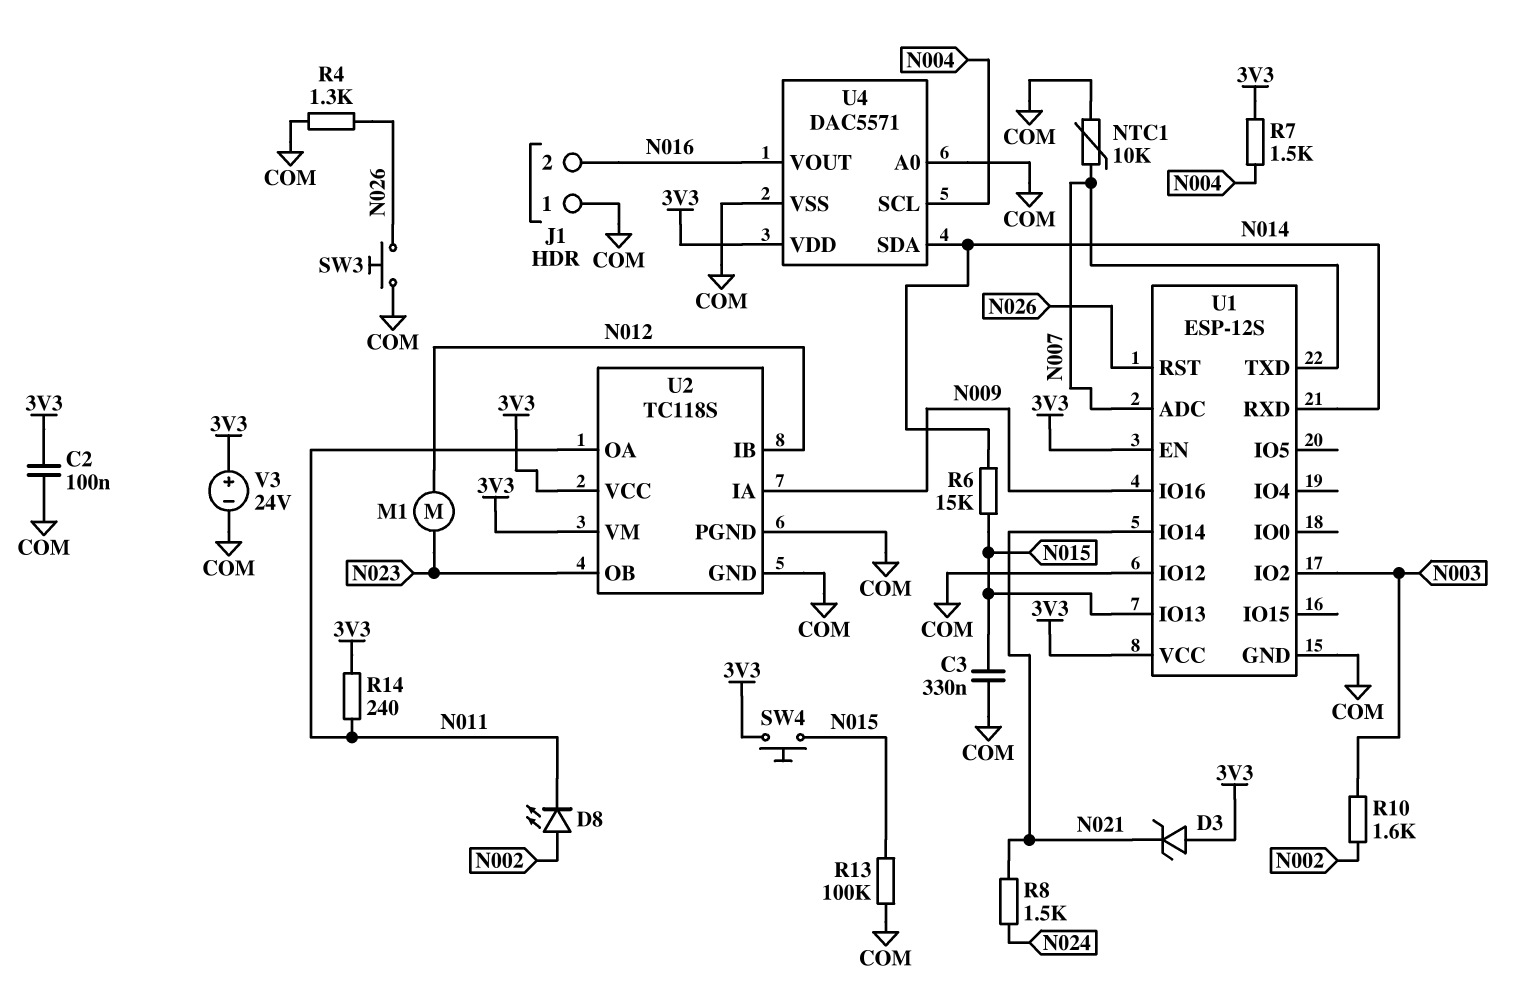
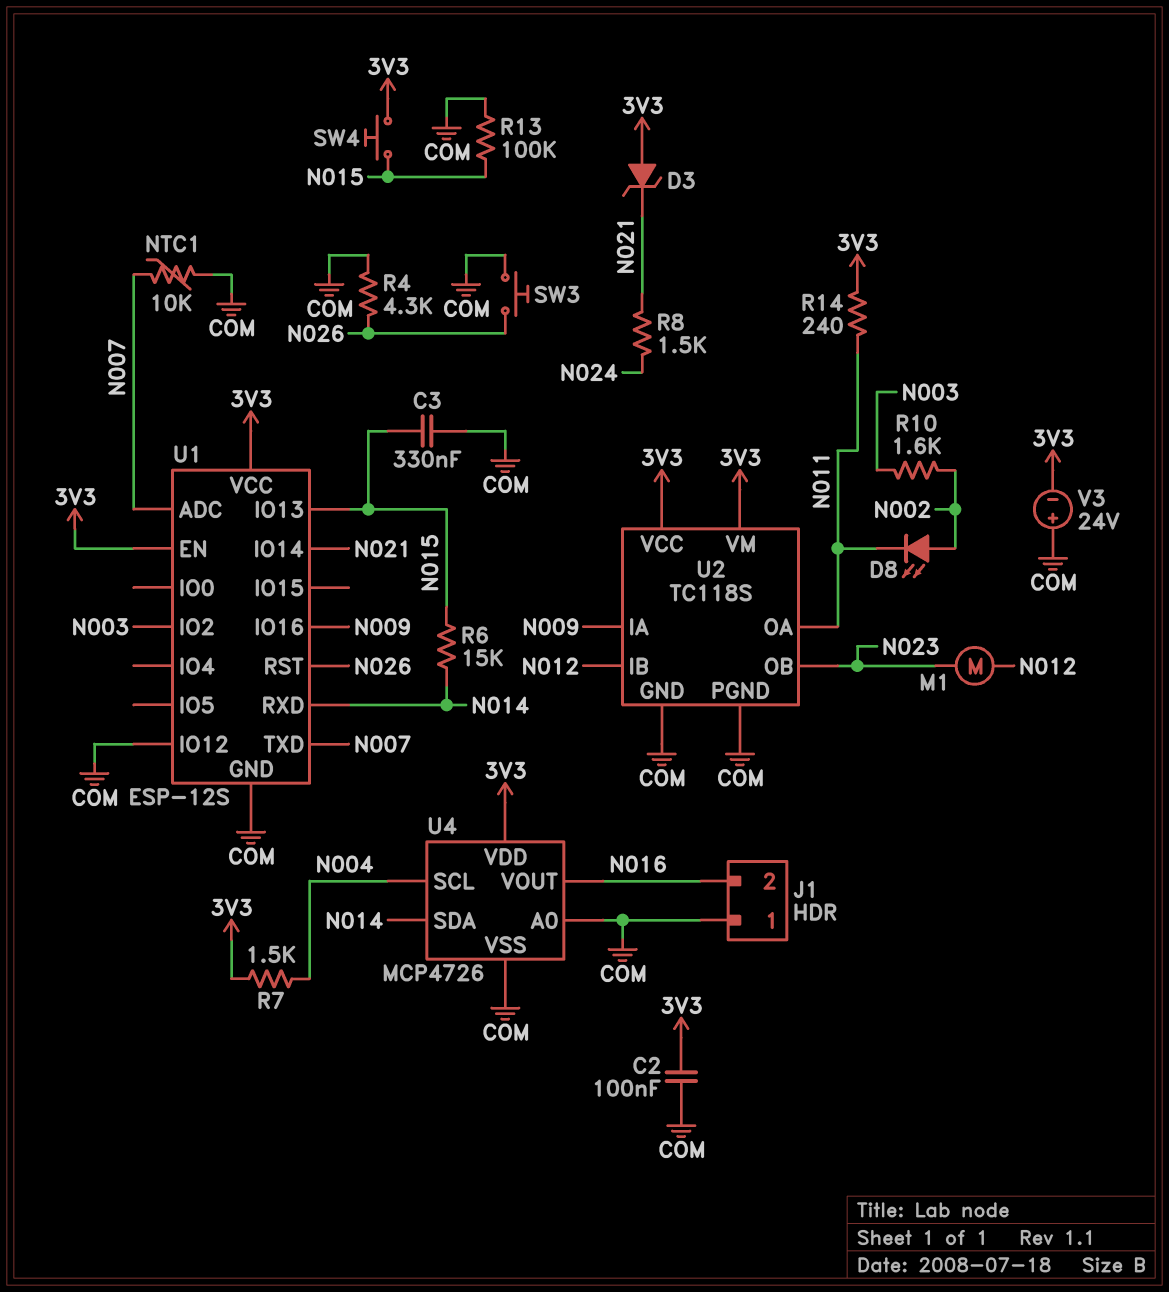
R4: 1.3k (COM, N026) -> 4.3k (COM, N026)
U4: DAC5571 -> MCP4726
V3: 24V (plus 3V3, minus COM) -> 24V (plus COM, minus 3V3)

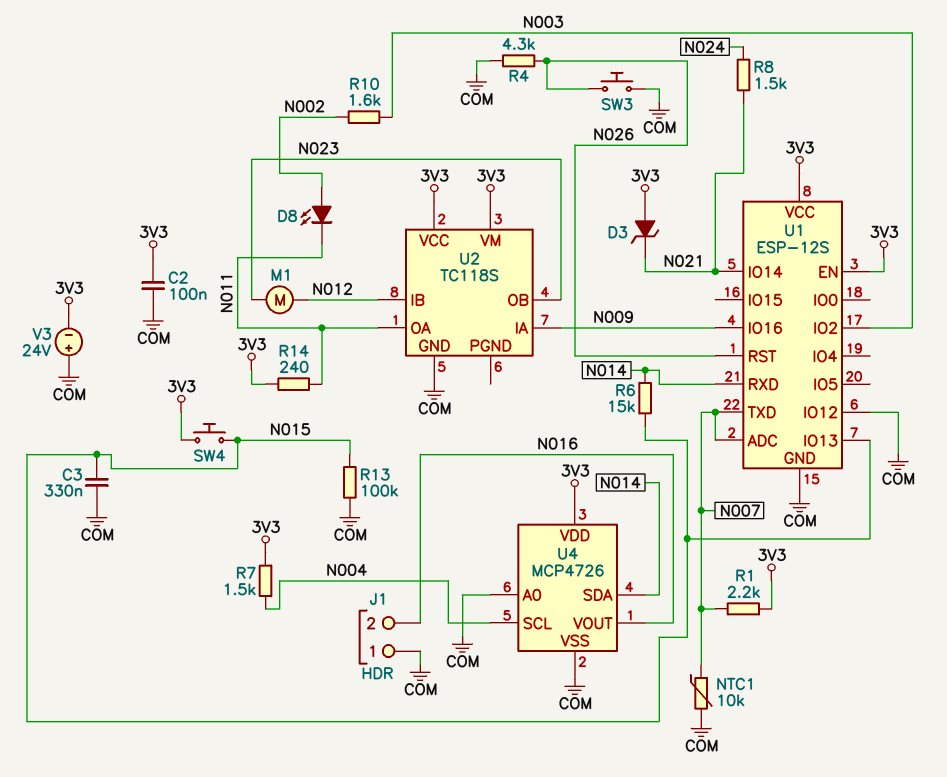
R1: none -> 2.2k (3V3, N007)
U2 pin PGND: COM -> none

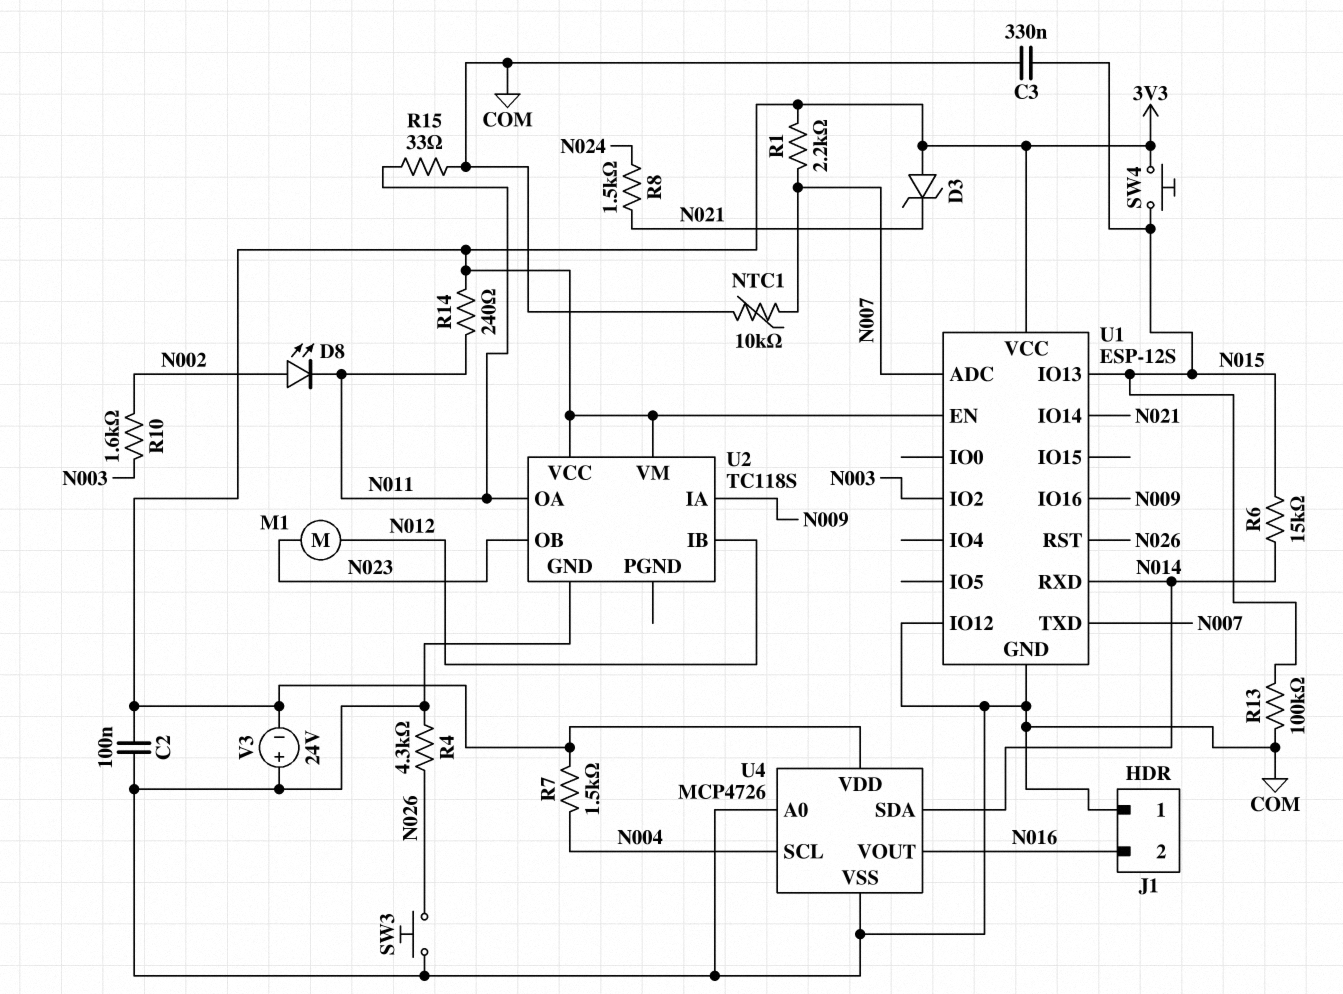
R15: none -> 33 (COM, N011)

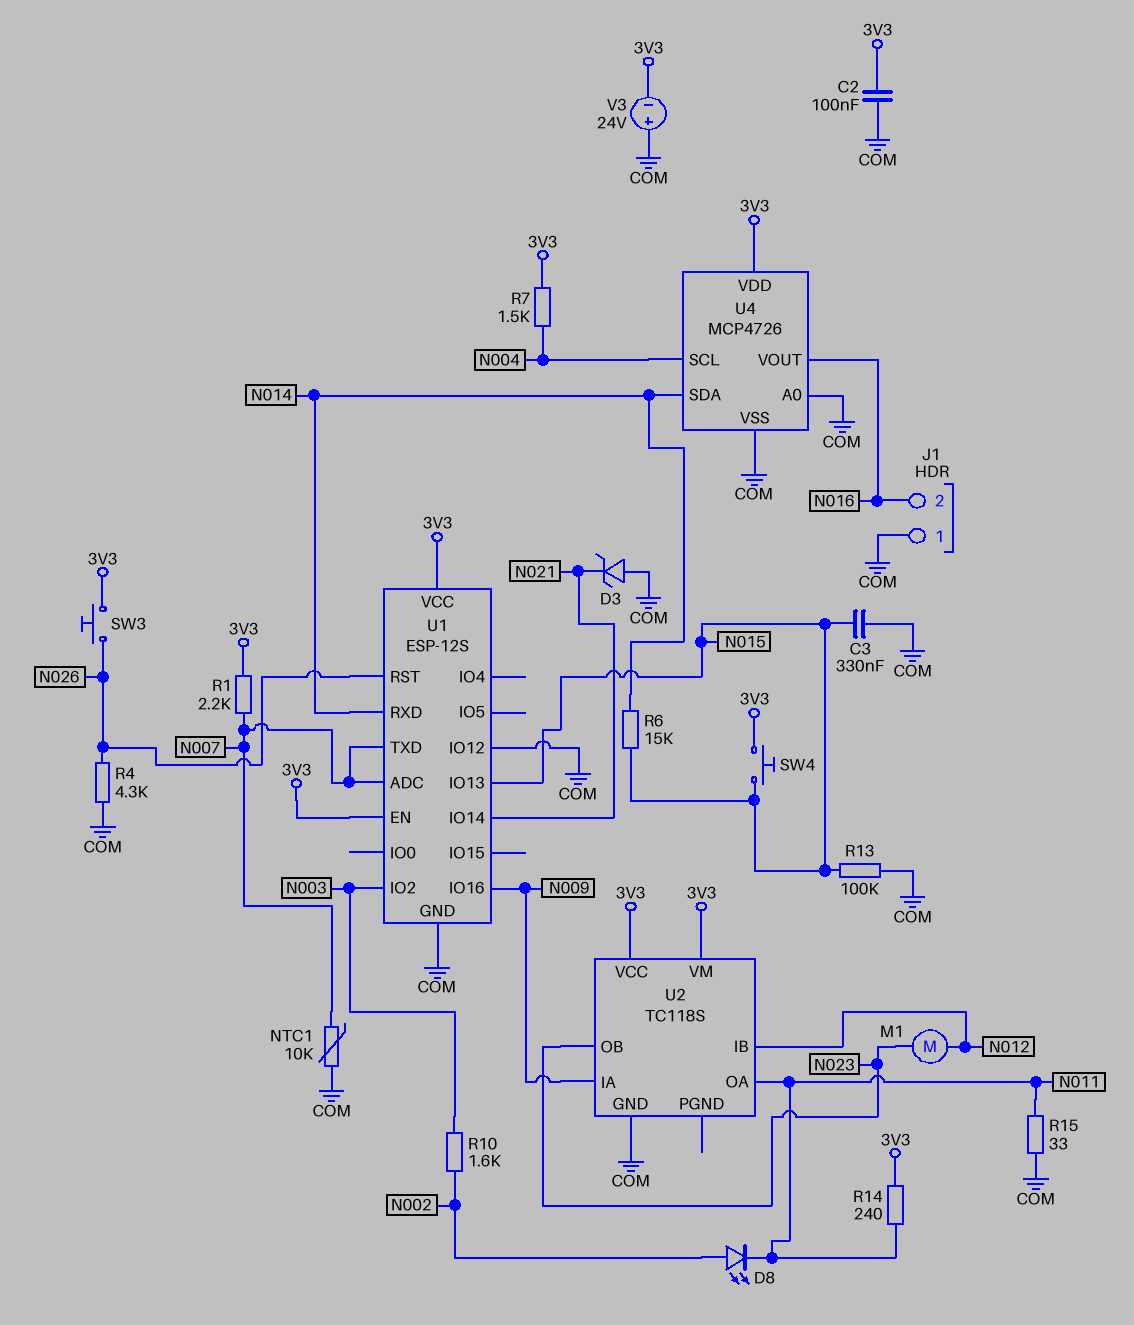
D3: zener (A 3V3, K N021) -> zener (A COM, K N021)
R8: 1.5k (N021, N024) -> none
SW3: button (COM, N026) -> button (3V3, N026)

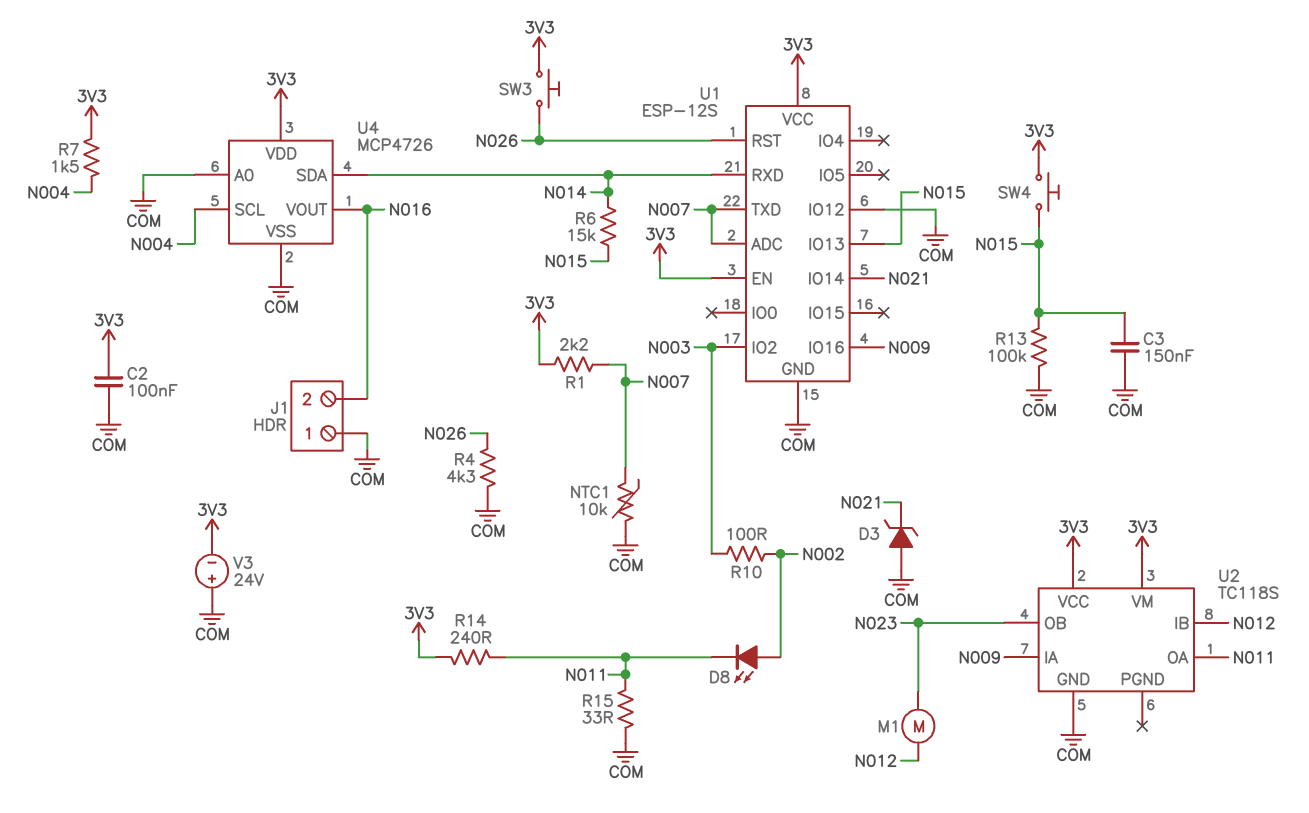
C3: 330nF (COM, N015) -> 150nF (COM, N015)
R10: 1.6k (N002, N003) -> 100 (N002, N003)

